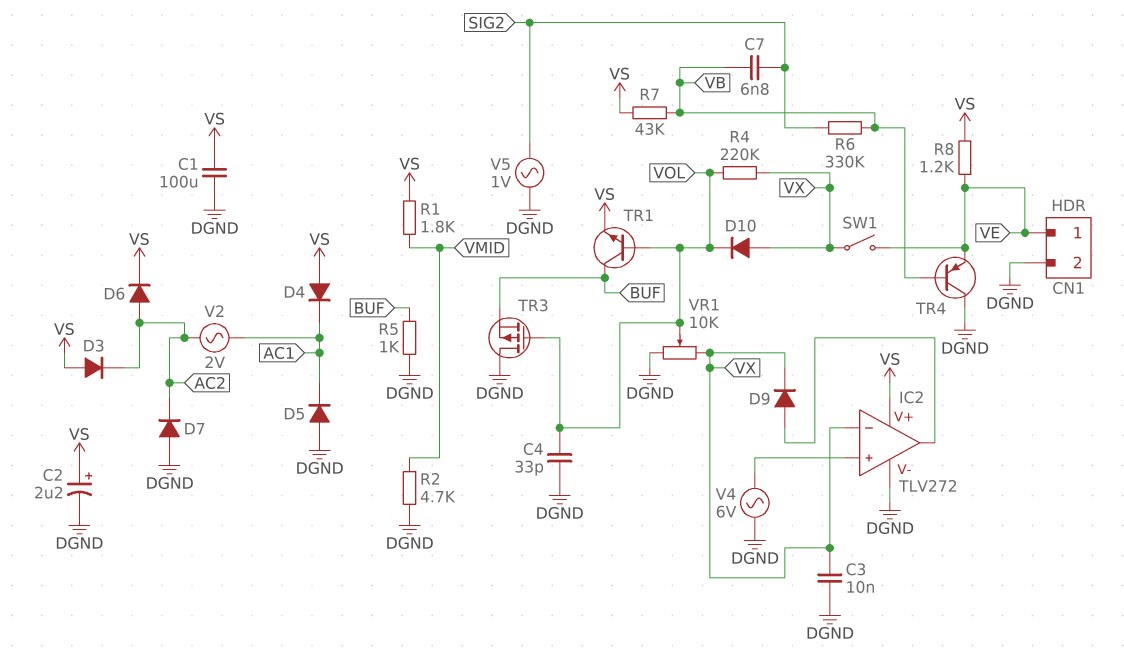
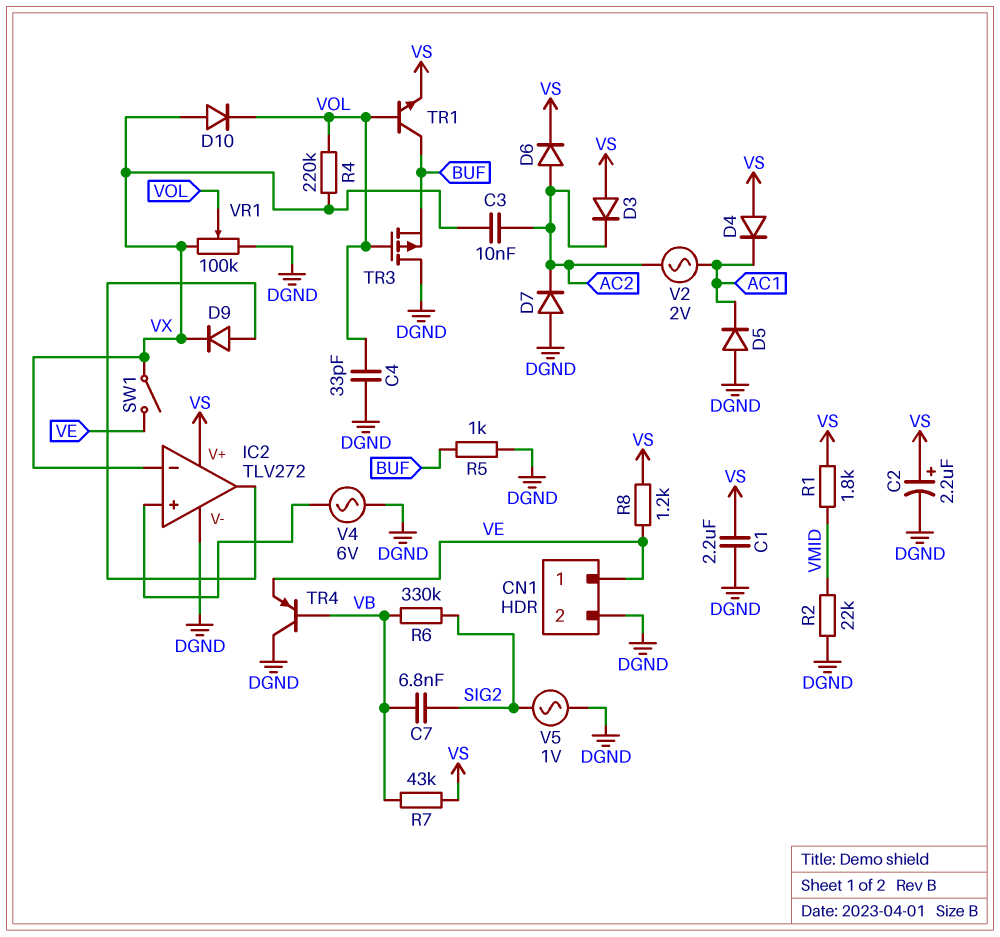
C1: 100uF (DGND, VS) -> 2.2uF (DGND, VS)
C3: 10nF (DGND, VX) -> 10nF (AC2, VX)
R2: 4.7k (DGND, VMID) -> 22k (DGND, VMID)
VR1: 10k (DGND, VX, wiper VOL) -> 100k (DGND, VX, wiper VOL)

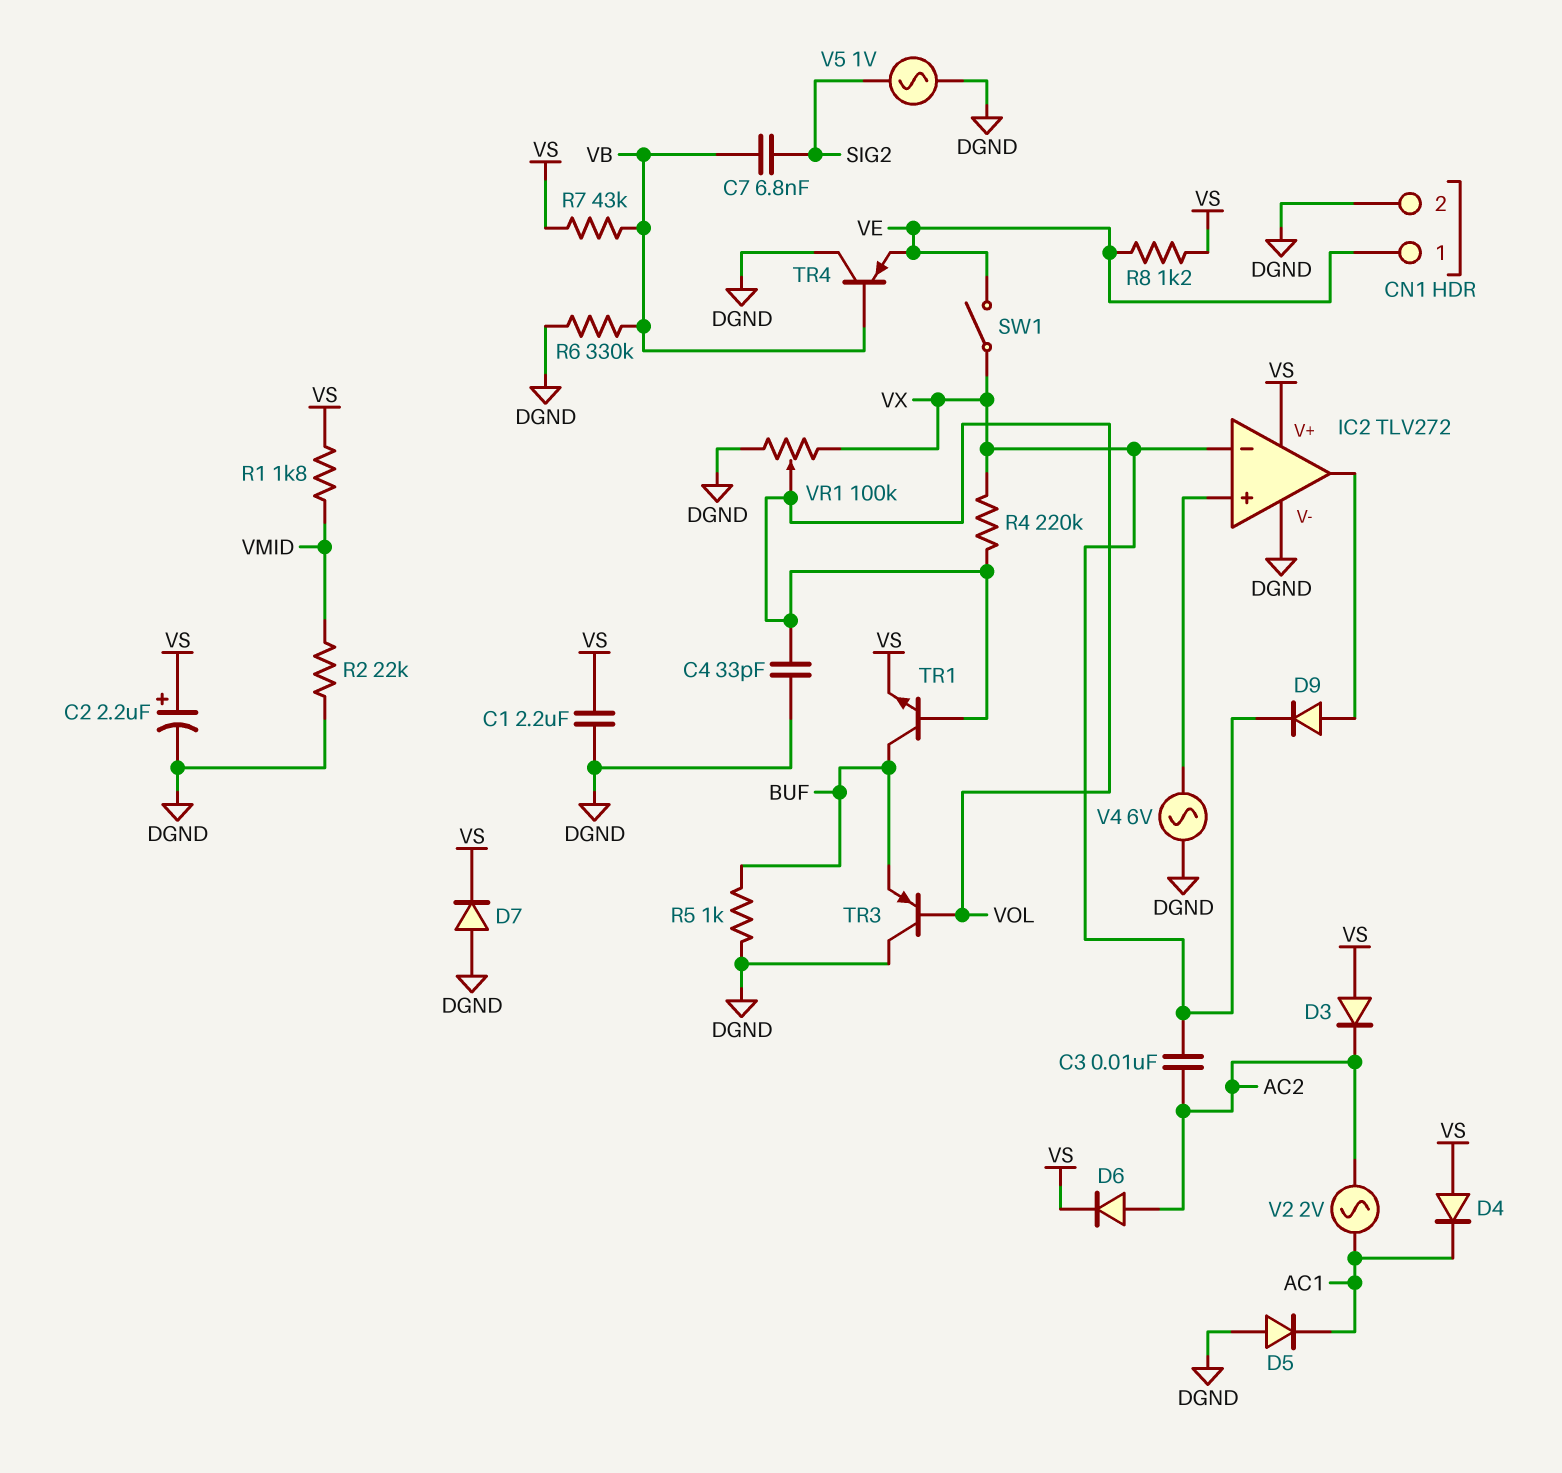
D7: diode (A DGND, K AC2) -> diode (A DGND, K VS)
D10: diode (A VX, K VOL) -> none
R6: 330k (SIG2, VB) -> 330k (DGND, VB)
TR3: PMOS (G VOL, D DGND, S BUF) -> PNP (B VOL, C DGND, E BUF)

